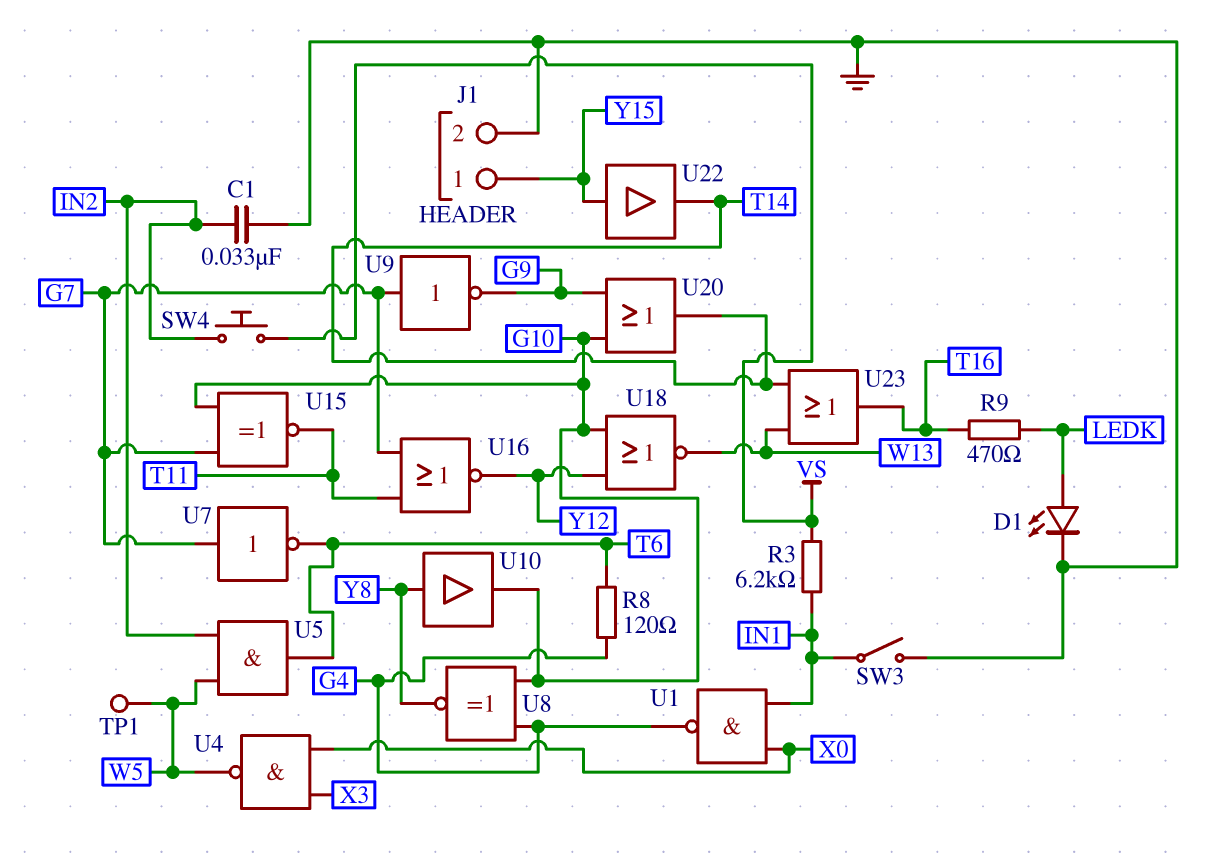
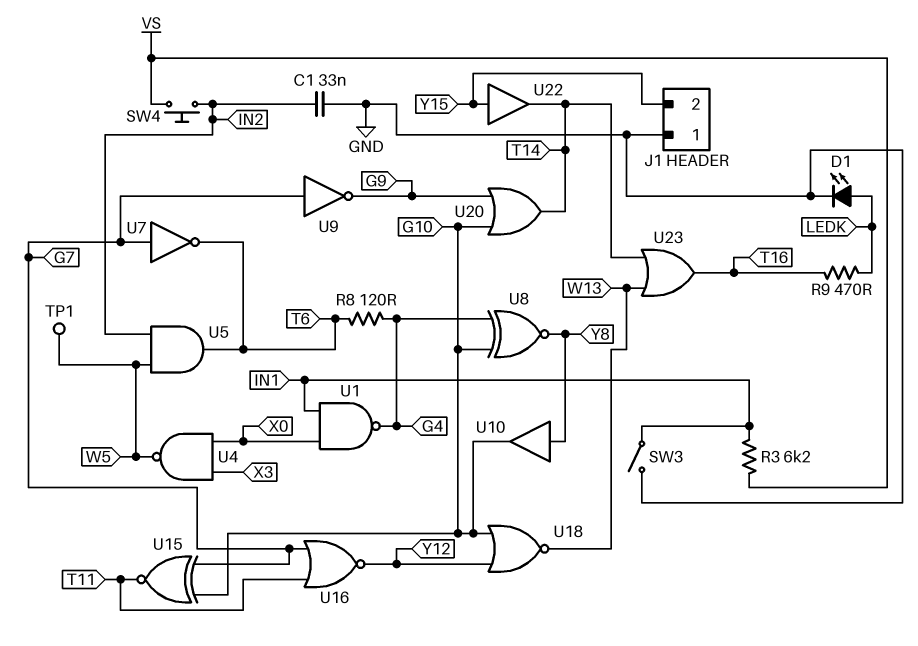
J1 pin 1: Y15 -> GND
J1 pin 2: GND -> Y15

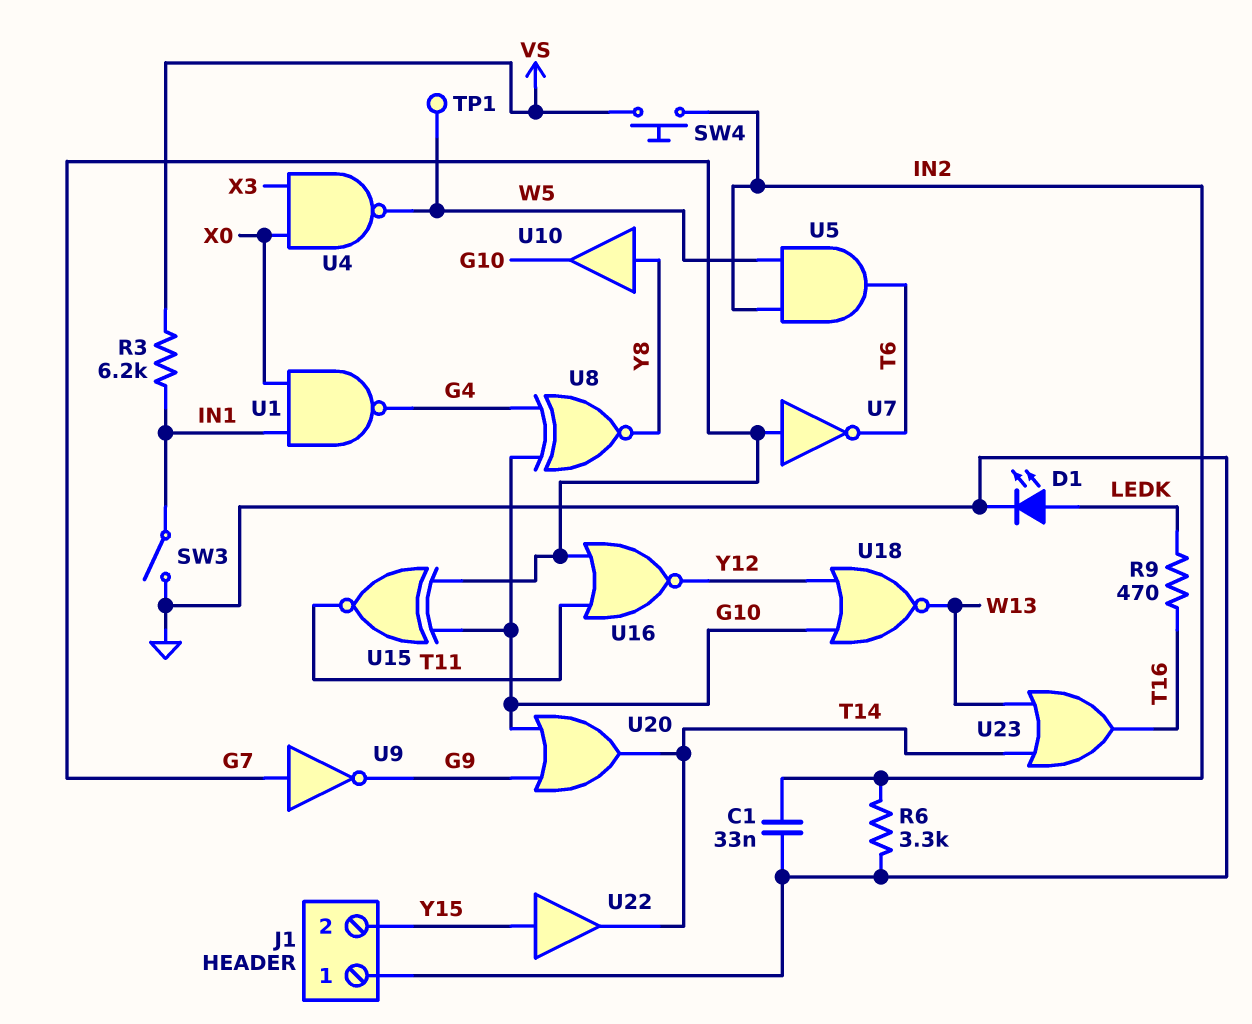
R6: none -> 3.3k (GND, IN2)
R8: 120 (G4, T6) -> none

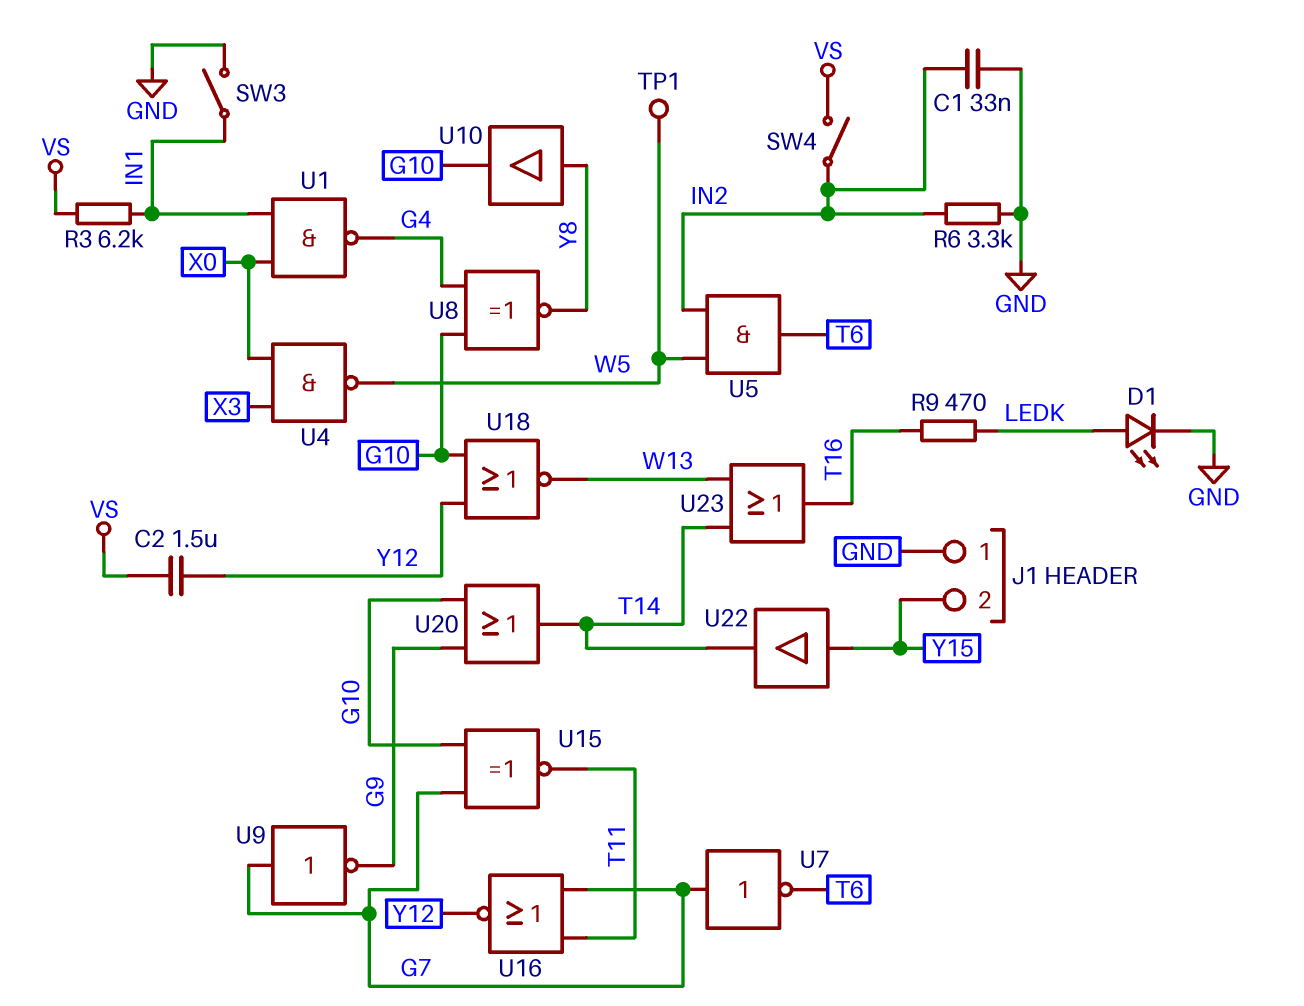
C2: none -> 1.5uF (VS, Y12)
SW4: button (IN2, VS) -> switch (IN2, VS)

